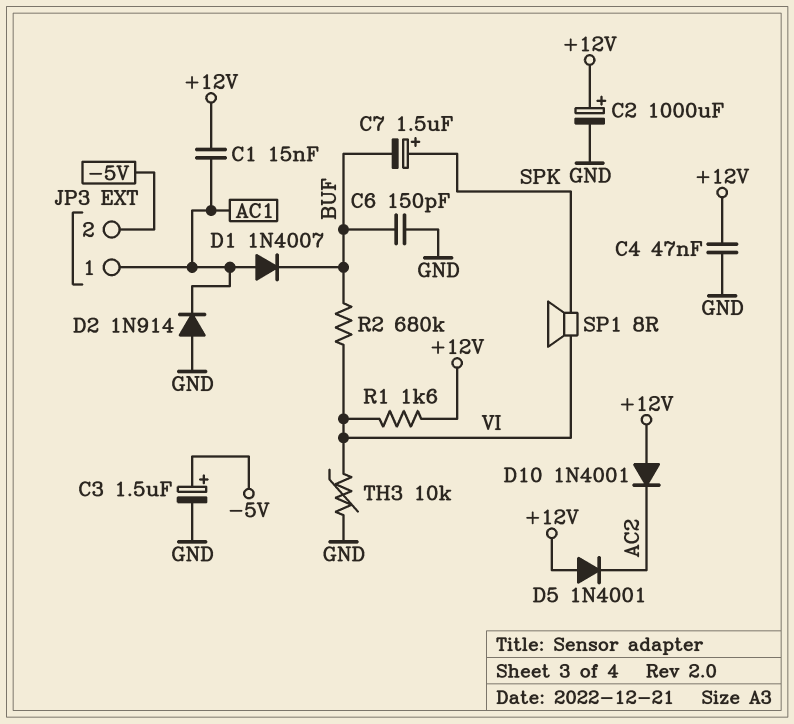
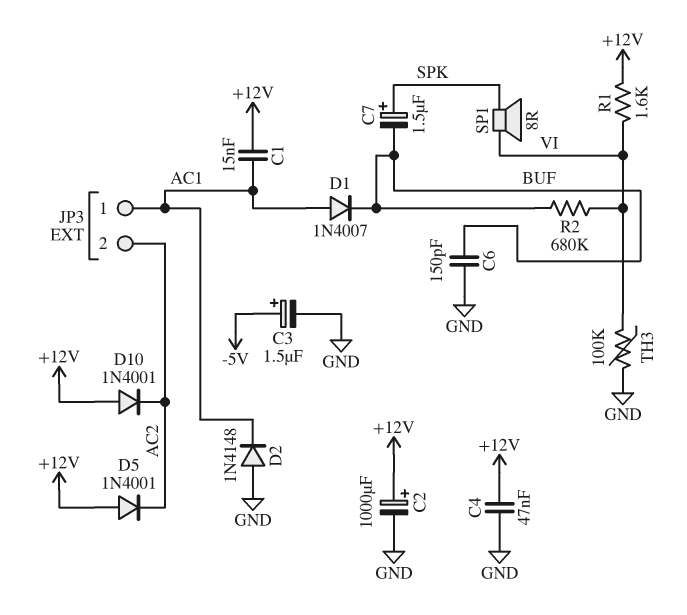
D2: diode 1N914 (A GND, K AC1) -> diode 1N4148 (A GND, K AC1)
JP3 pin 2: -5V -> AC2
TH3: 10k (GND, VI) -> 100k (GND, VI)

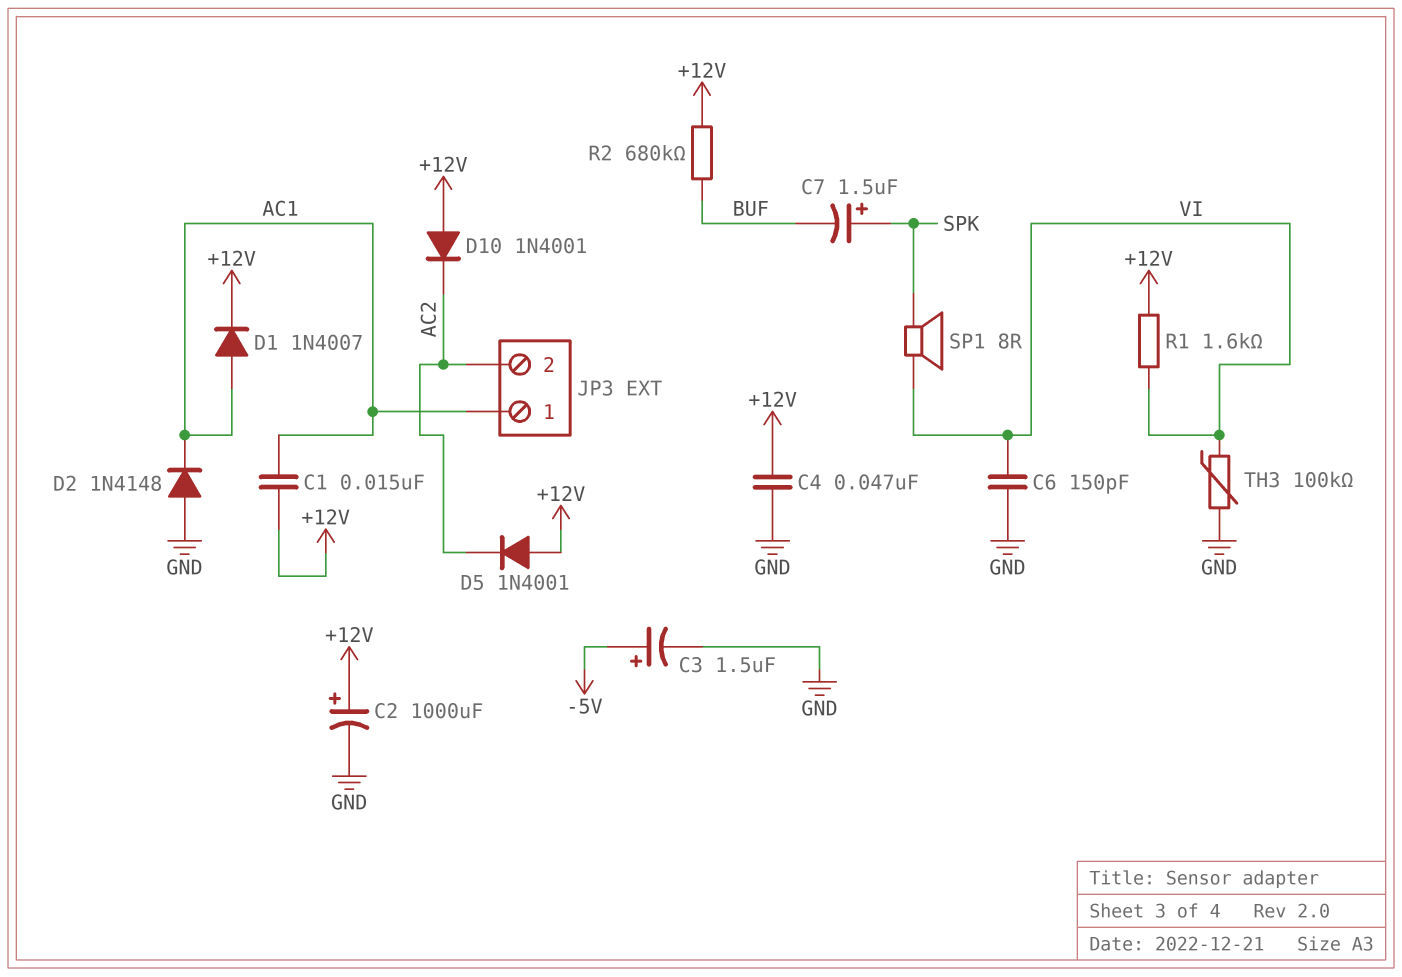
C6: 150pF (BUF, GND) -> 150pF (GND, VI)
D1: diode 1N4007 (A AC1, K BUF) -> diode 1N4007 (A AC1, K +12V)
R2: 680k (BUF, VI) -> 680k (+12V, BUF)

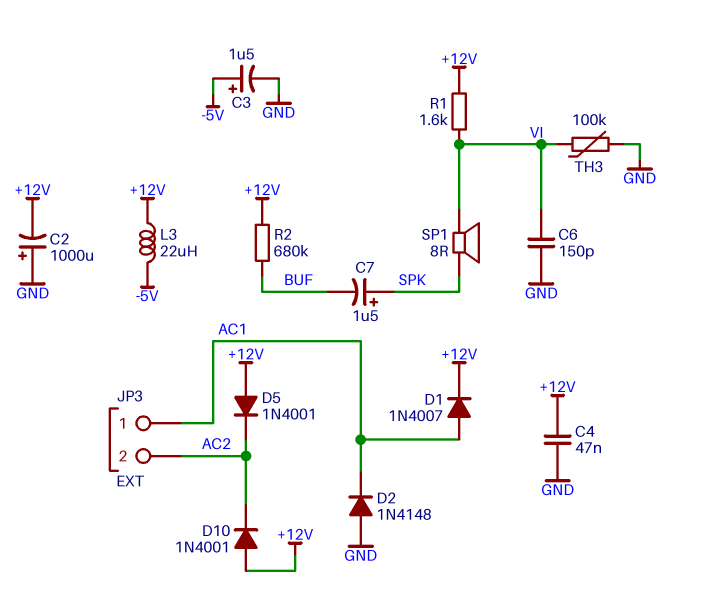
C1: 15nF (+12V, AC1) -> none
C2: 1000uF (plus +12V, minus GND) -> 1000uF (plus GND, minus +12V)
L3: none -> 22uH (+12V, -5V)

